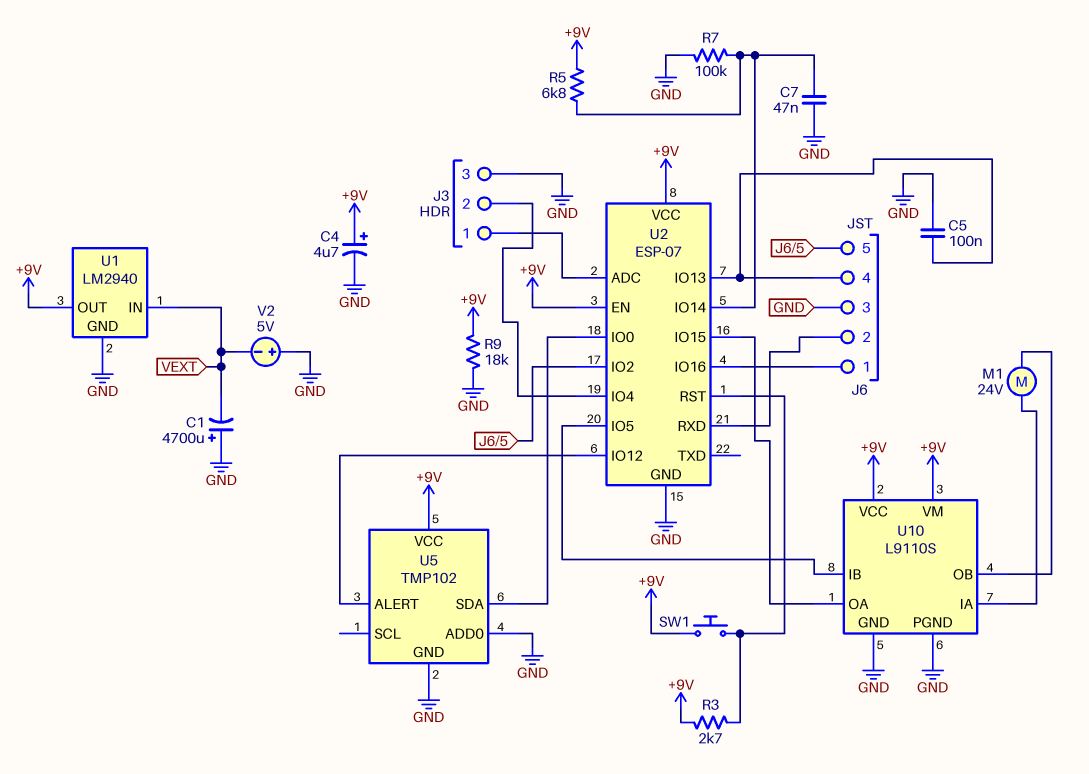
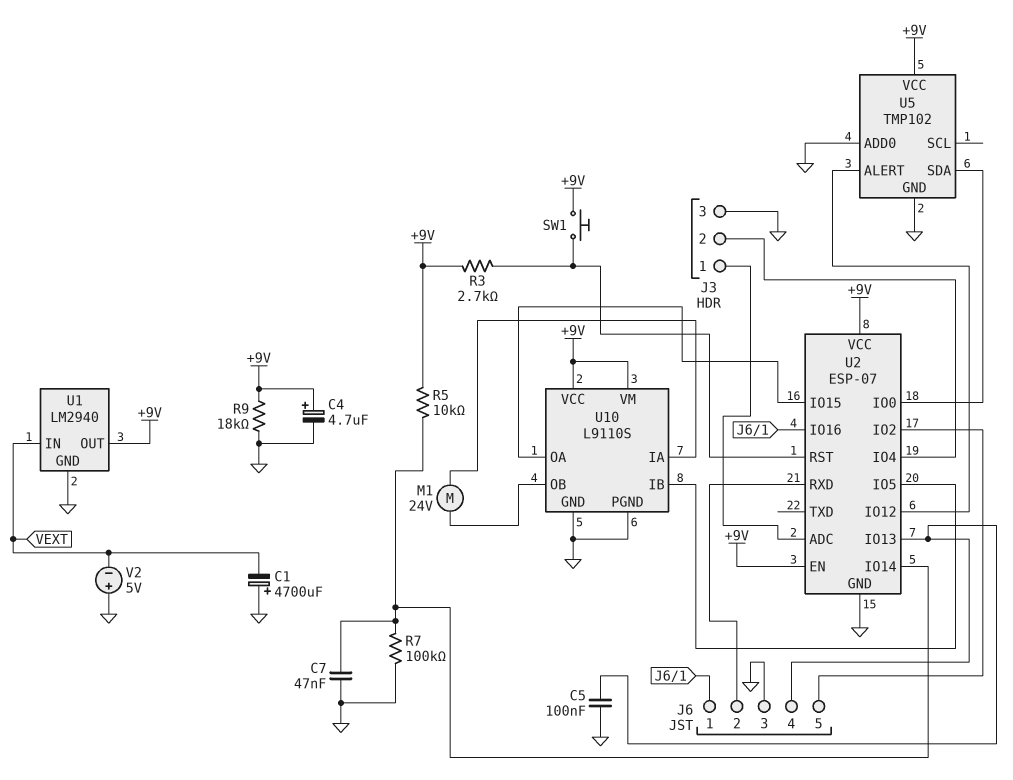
R5: 6.8k (+9V, U2/IO14) -> 10k (+9V, U2/IO14)

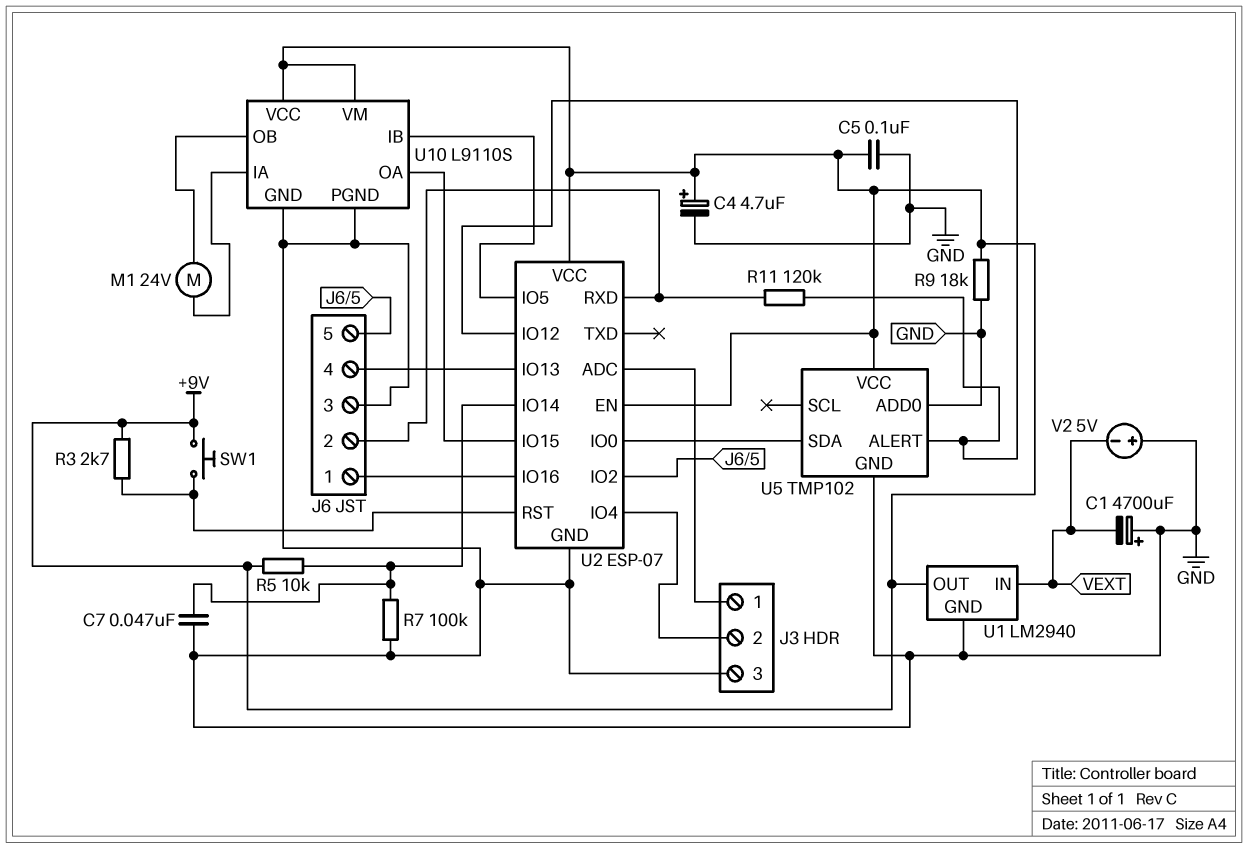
C5: 100nF (GND, J6/4) -> 100nF (+9V, GND)
R11: none -> 120k (J6/2, U2/IO12)

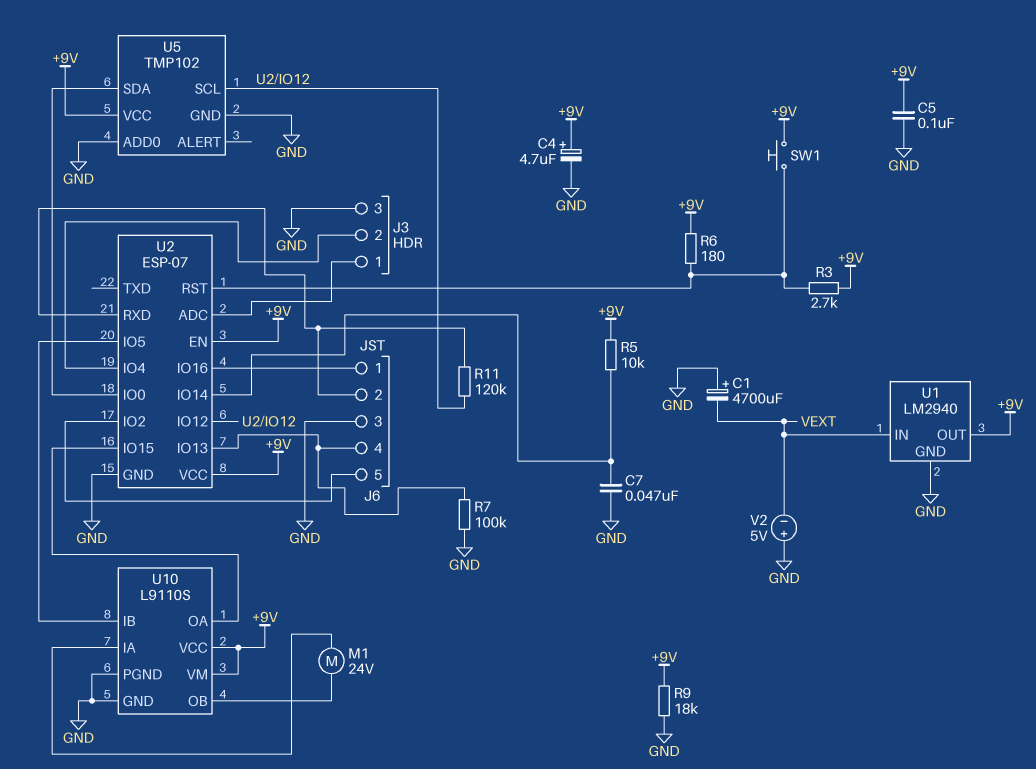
R6: none -> 180 (+9V, U2/RST)
R7: 100k (GND, U2/IO14) -> 100k (GND, J6/4)
U5 pin ALERT: U2/IO12 -> none
U5 pin SCL: none -> U2/IO12

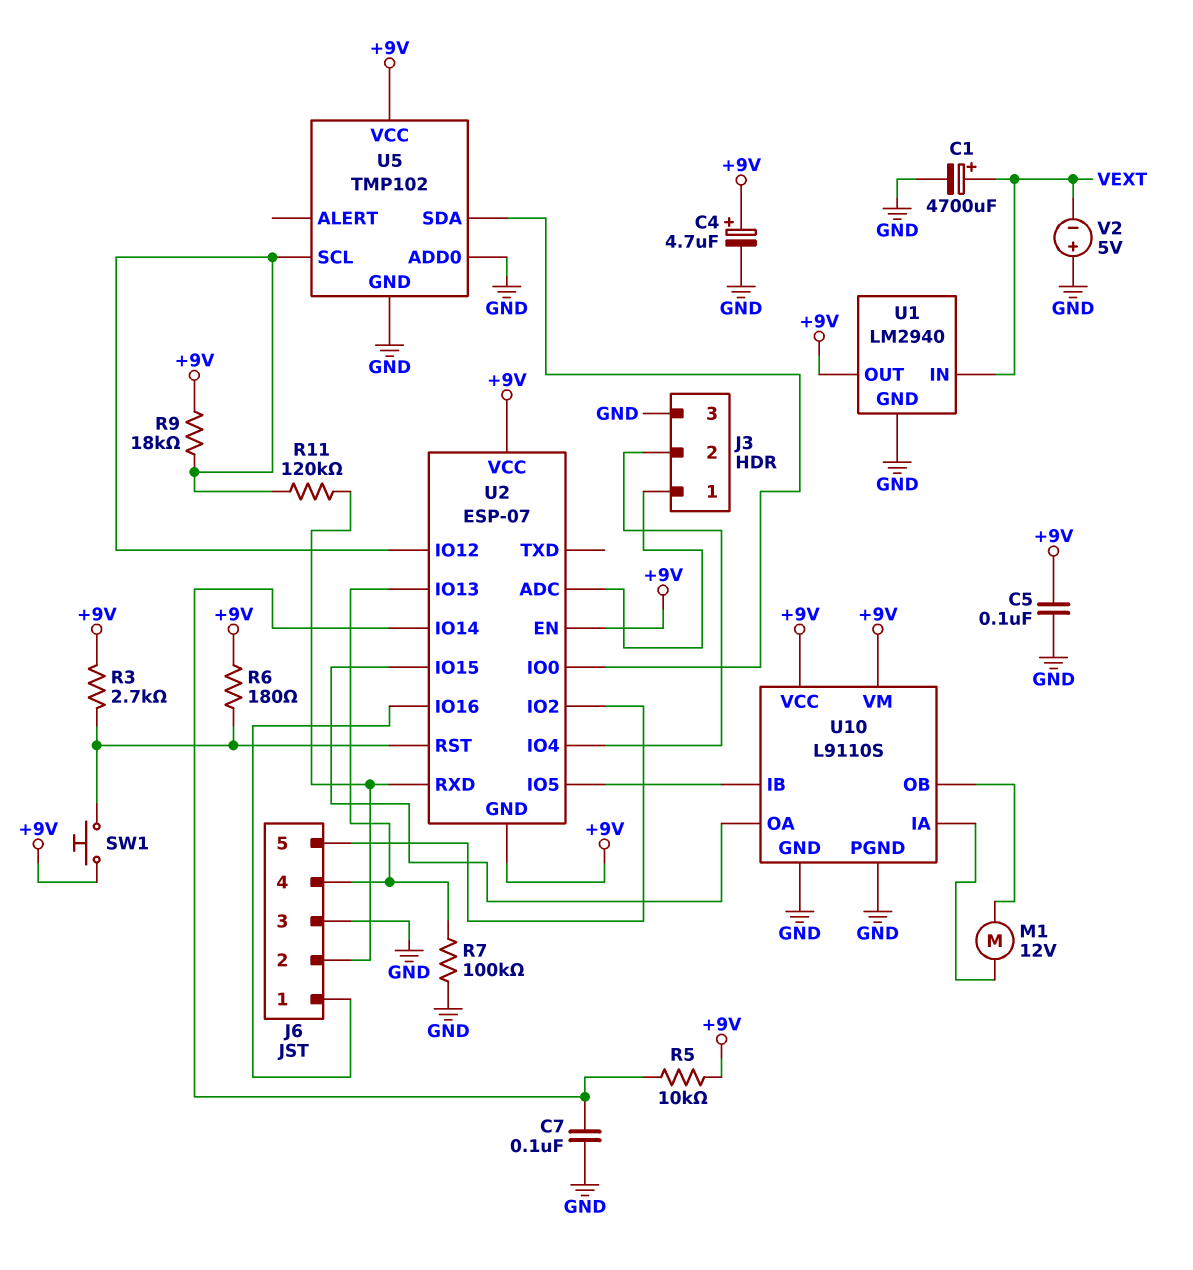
C1: 4700uF (plus GND, minus VEXT) -> 4700uF (plus VEXT, minus GND)
C7: 47nF (GND, U2/IO14) -> 100nF (GND, U2/IO14)
M1: motor 24V (U10/IA, U10/OB) -> motor 12V (U10/IA, U10/OB)
R9: 18k (+9V, GND) -> 18k (+9V, U2/IO12)
U2 pin GND: GND -> +9V

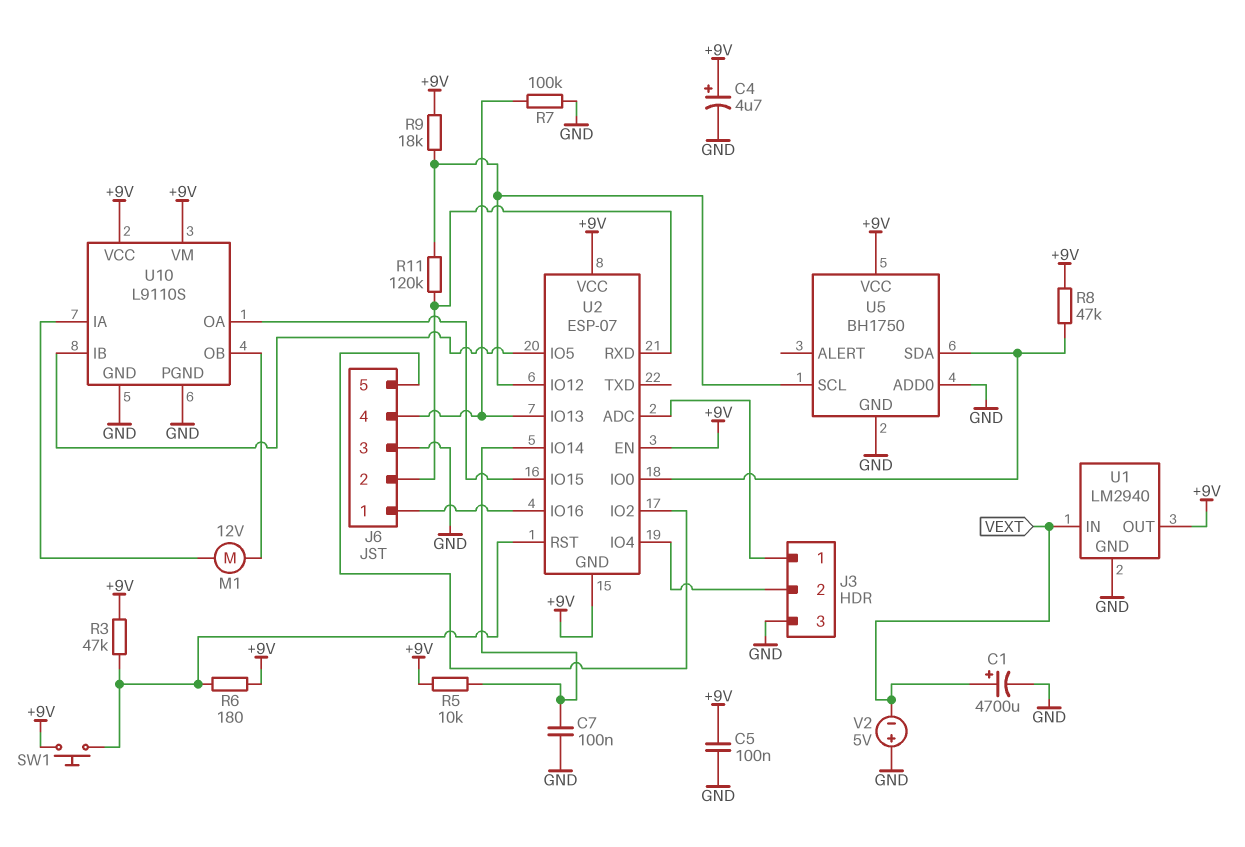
R3: 2.7k (+9V, U2/RST) -> 47k (+9V, U2/RST)
R8: none -> 47k (+9V, U2/IO0)
U5: TMP102 -> BH1750

